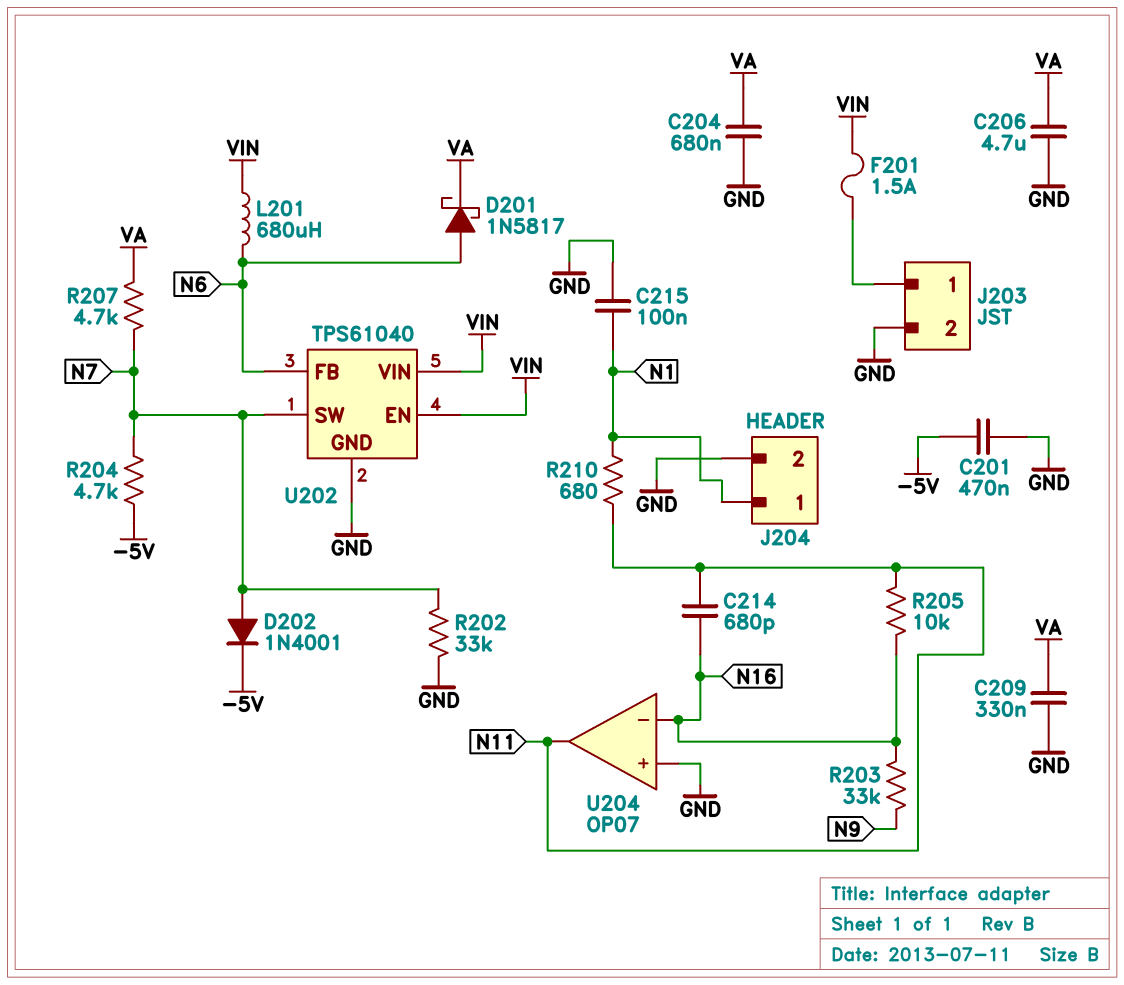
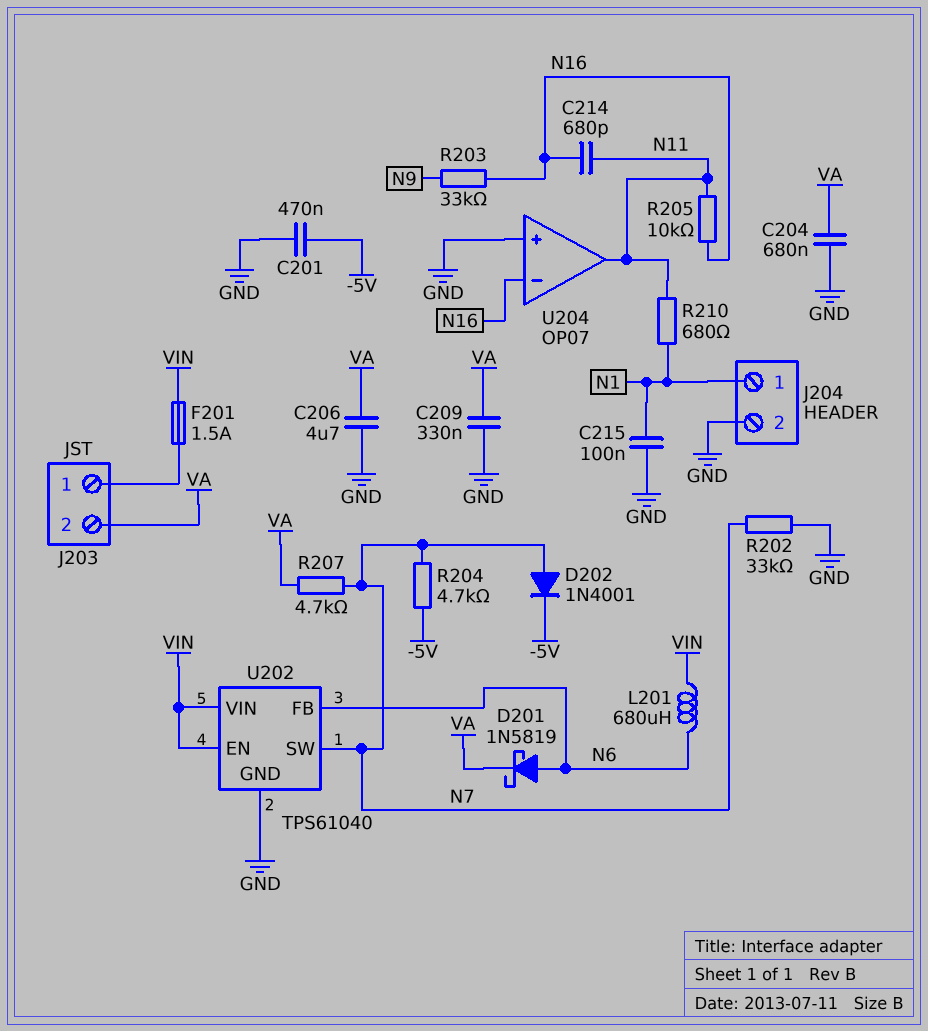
D201: schottky 1N5817 (A N6, K VA) -> schottky 1N5819 (A N6, K VA)
J203 pin 2: GND -> VA

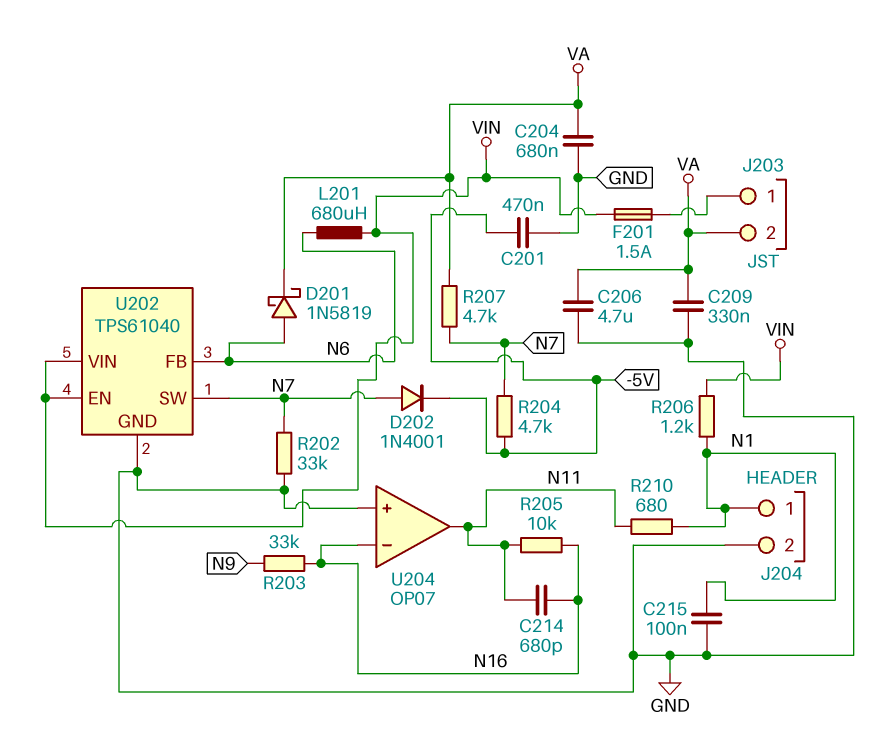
R206: none -> 1.2k (N1, VIN)

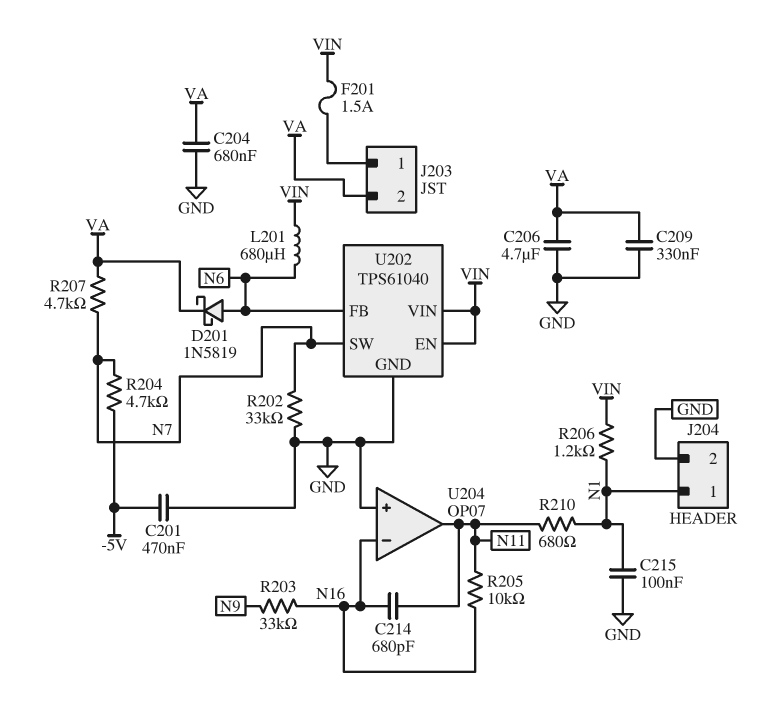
D202: diode 1N4001 (A N7, K -5V) -> none

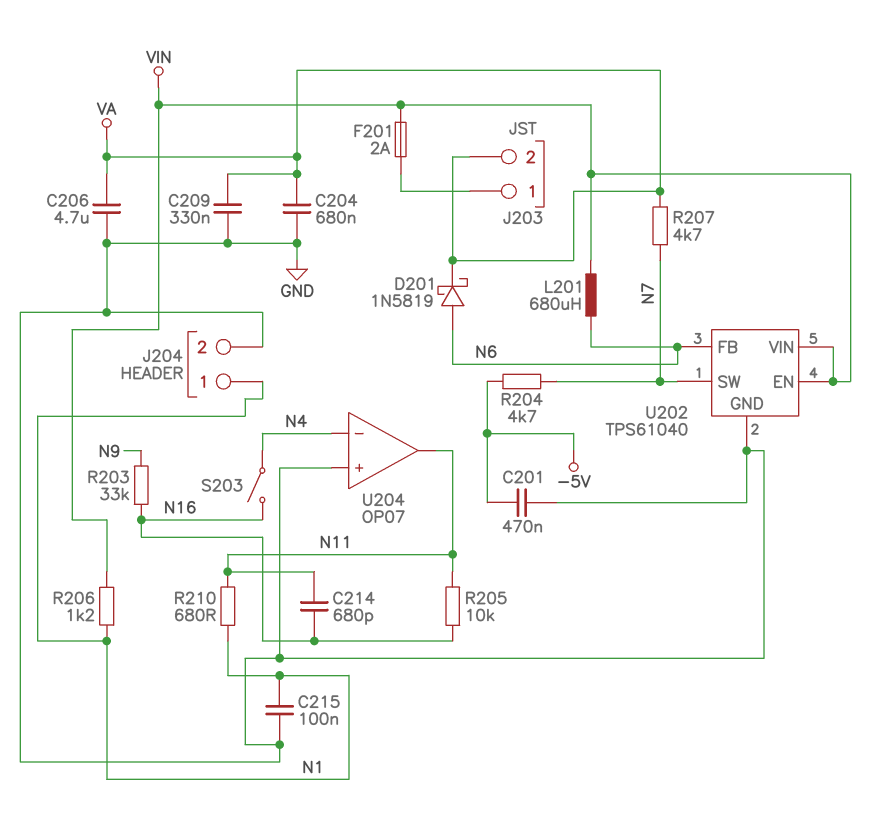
F201: 1.5A (J203/1, VIN) -> 2A (J203/1, VIN)
R202: 33k (GND, N7) -> none
S203: none -> switch (N4, N16)
U204 pin in-: N16 -> N4

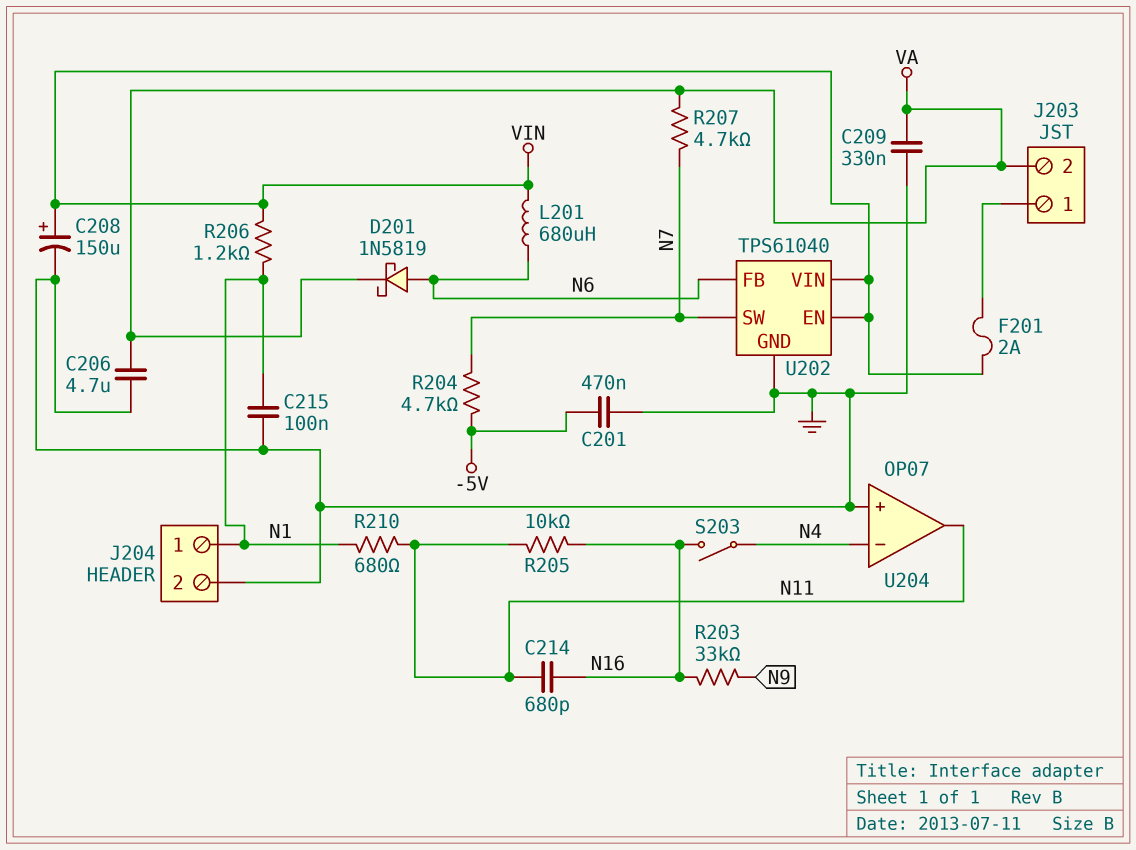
C204: 680nF (GND, VA) -> none
C208: none -> 150uF (plus VIN, minus GND)

